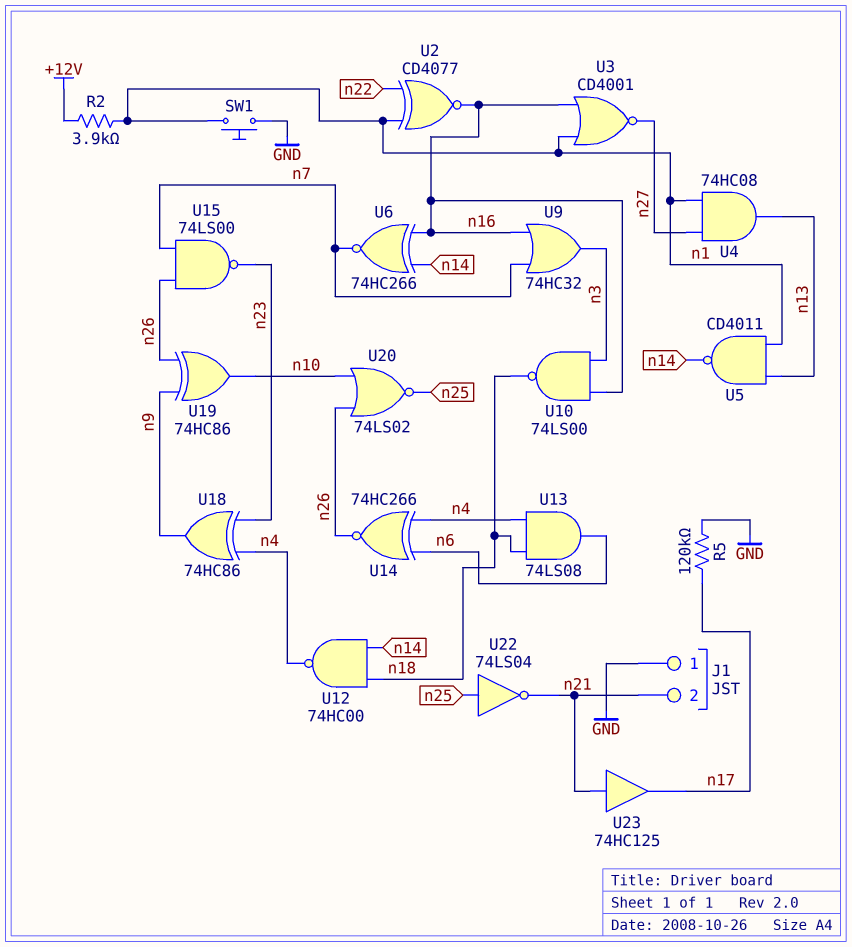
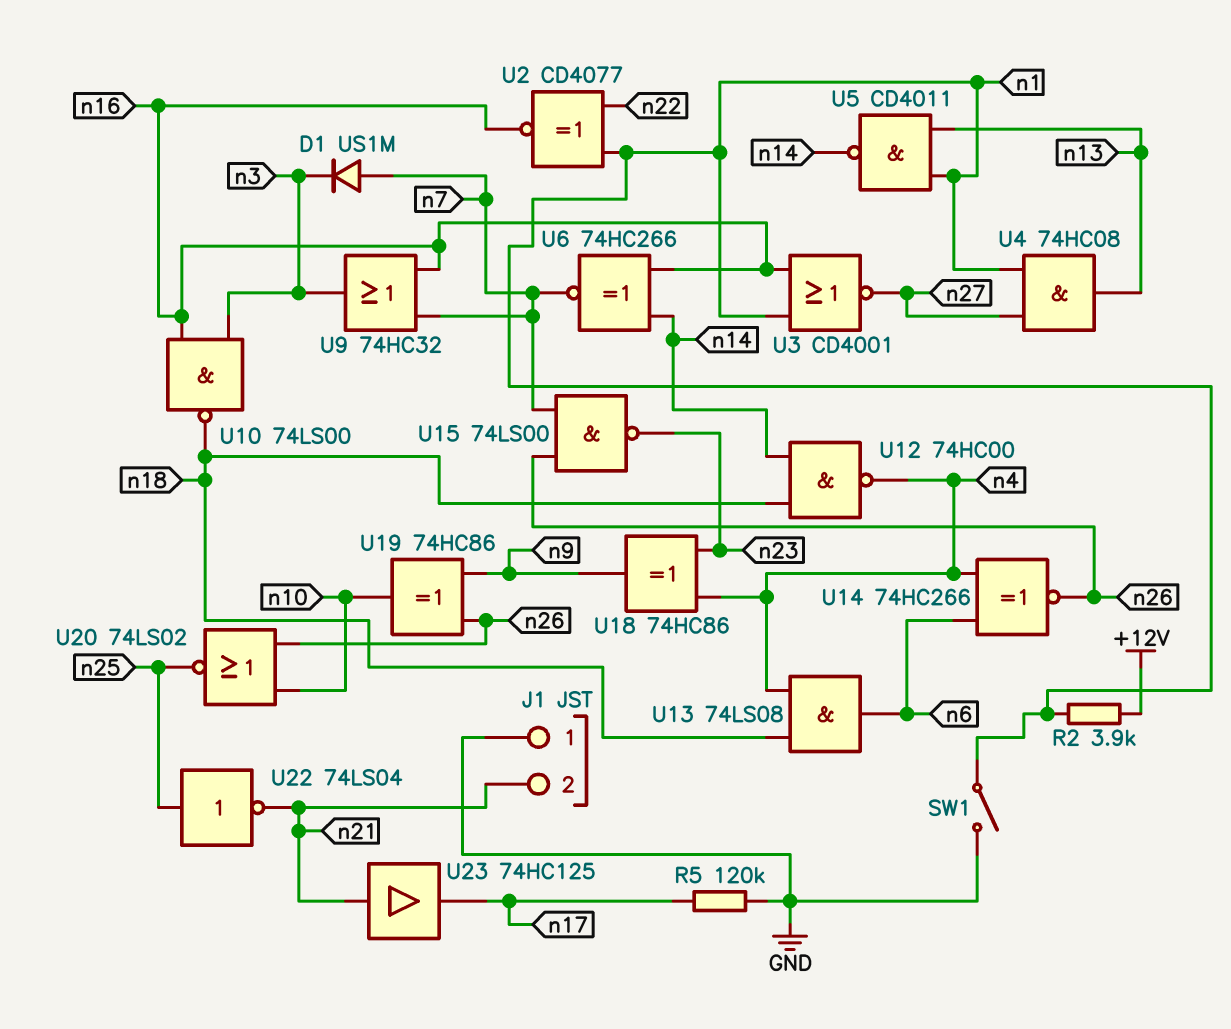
D1: none -> diode US1M (A n7, K n3)
SW1: button (GND, n1) -> switch (GND, n1)

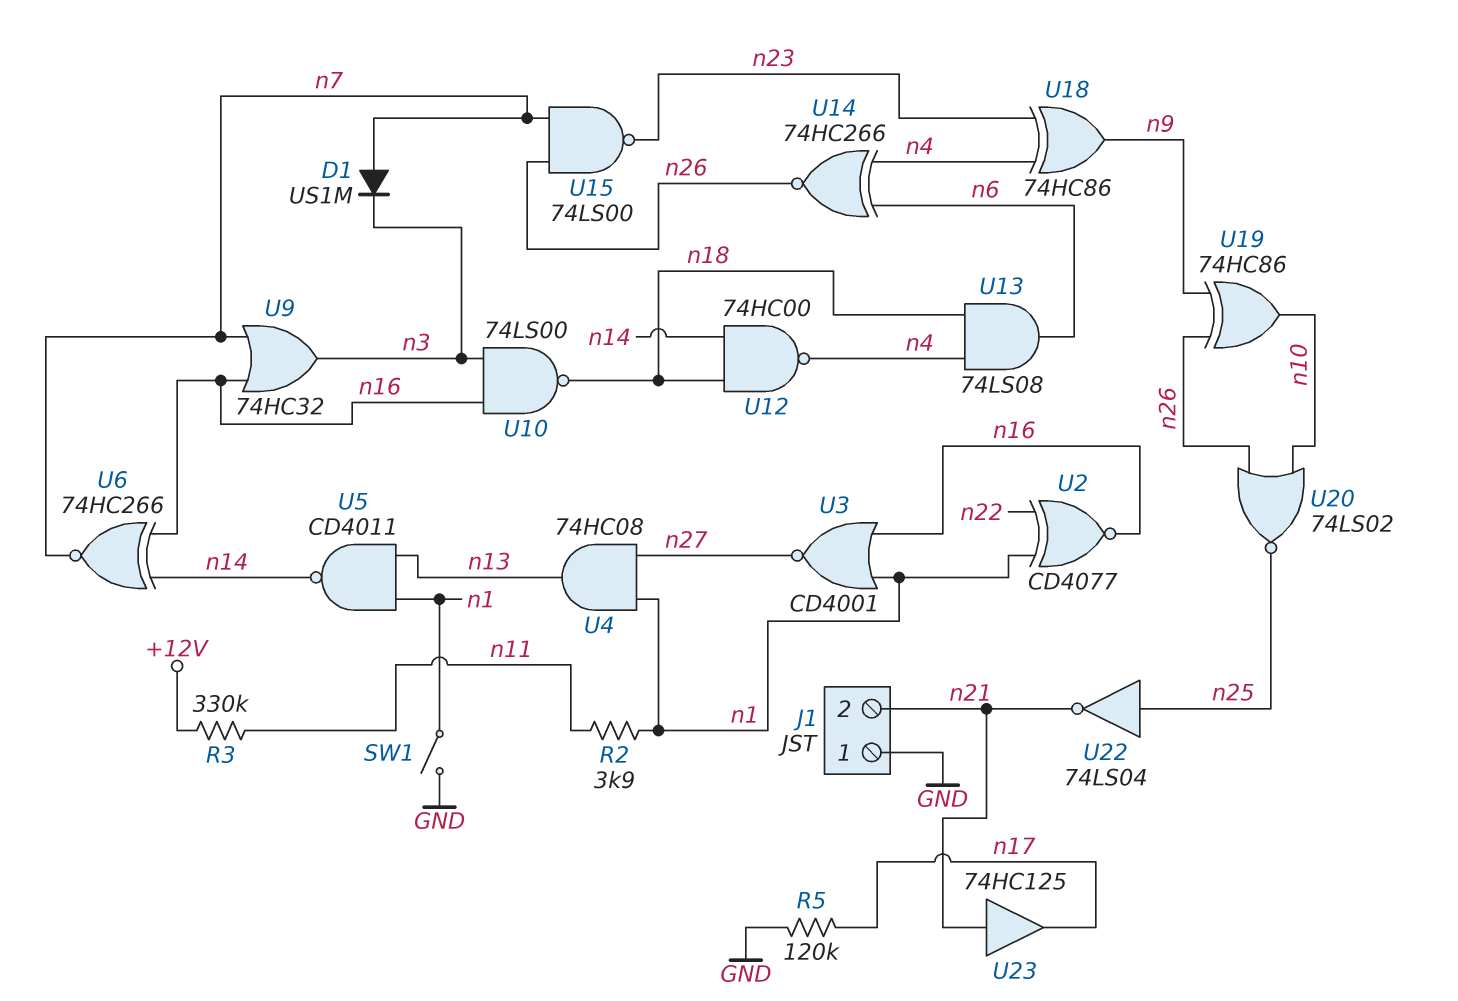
R2: 3.9k (+12V, n1) -> 3.9k (n1, n11)
R3: none -> 330k (+12V, n11)

